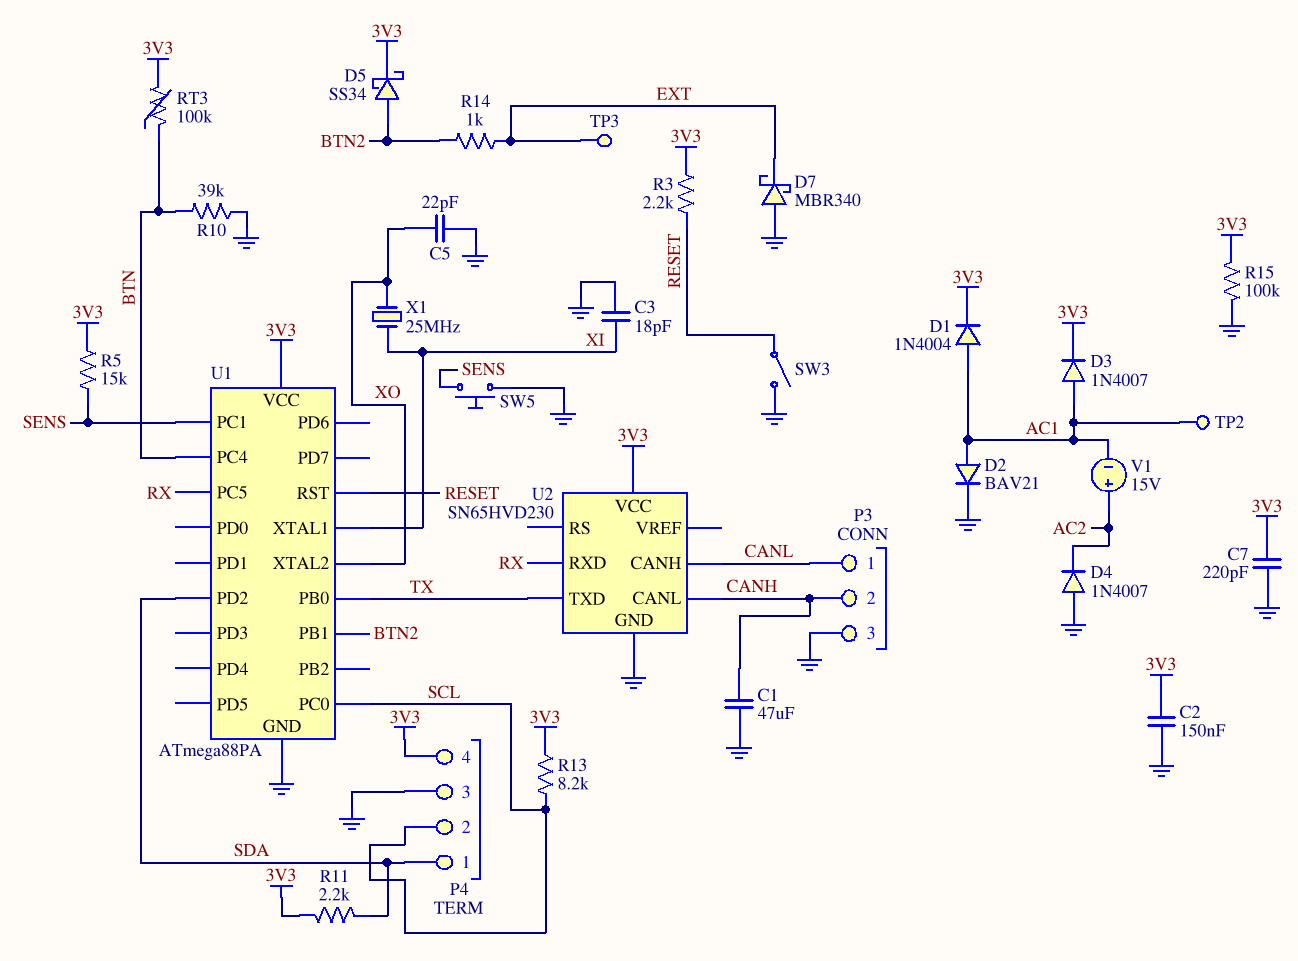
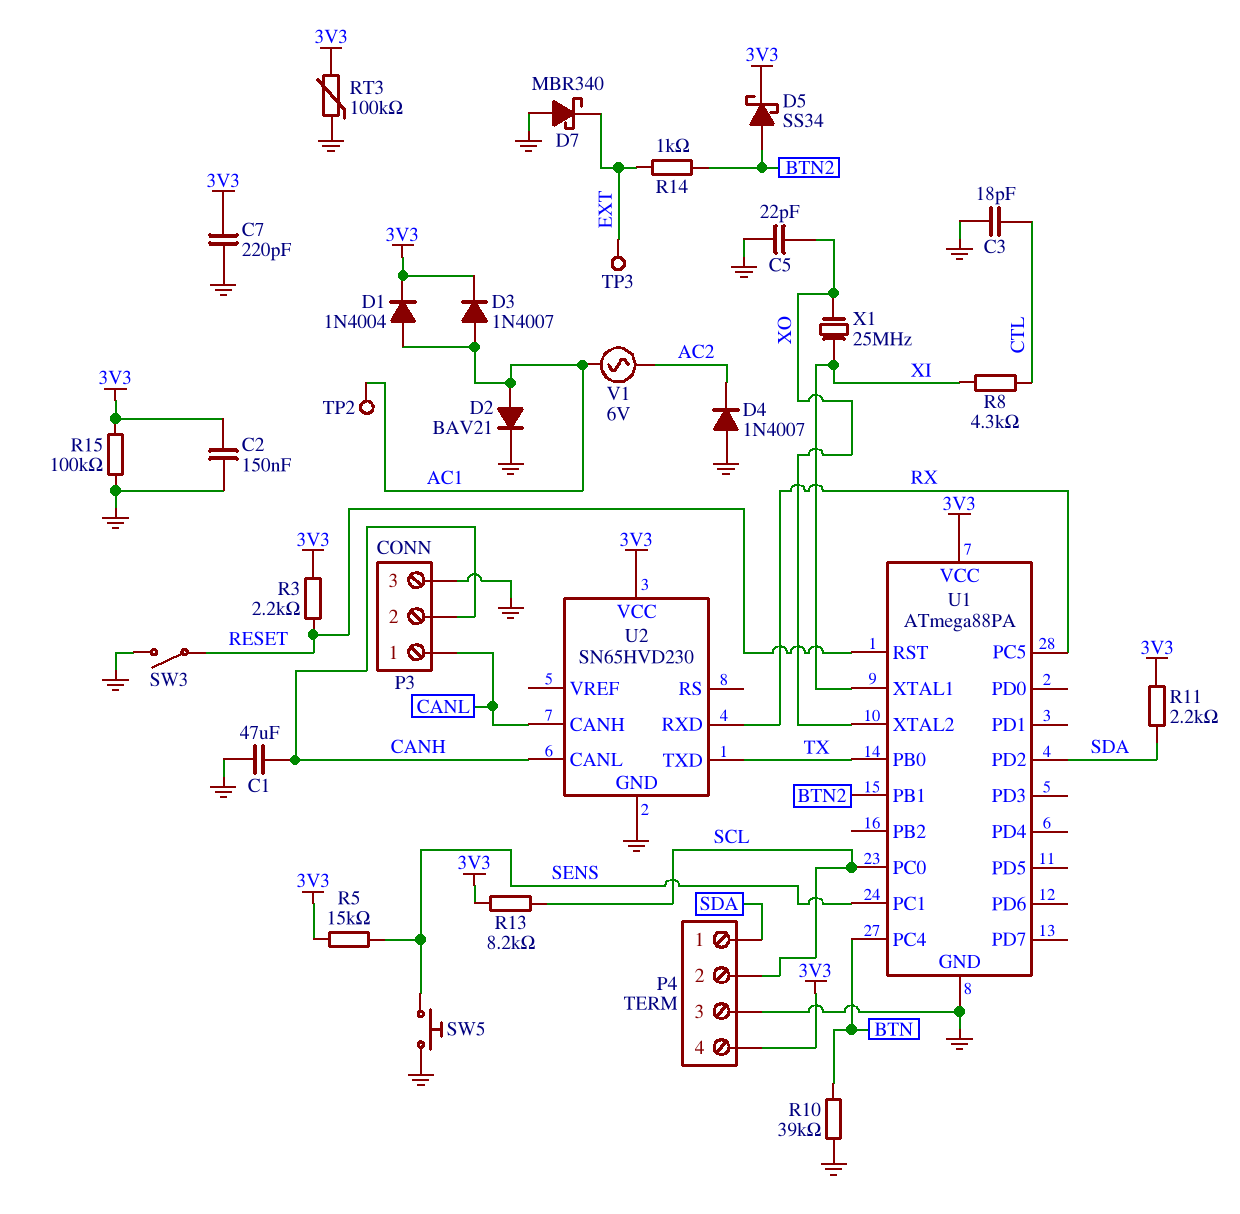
C3: 18pF (GND, XI) -> 18pF (CTL, GND)
R8: none -> 4.3k (CTL, XI)
RT3: 100k (3V3, BTN) -> 100k (3V3, GND)
V1: 15V (plus AC2, minus AC1) -> AC 6V (AC1, AC2)

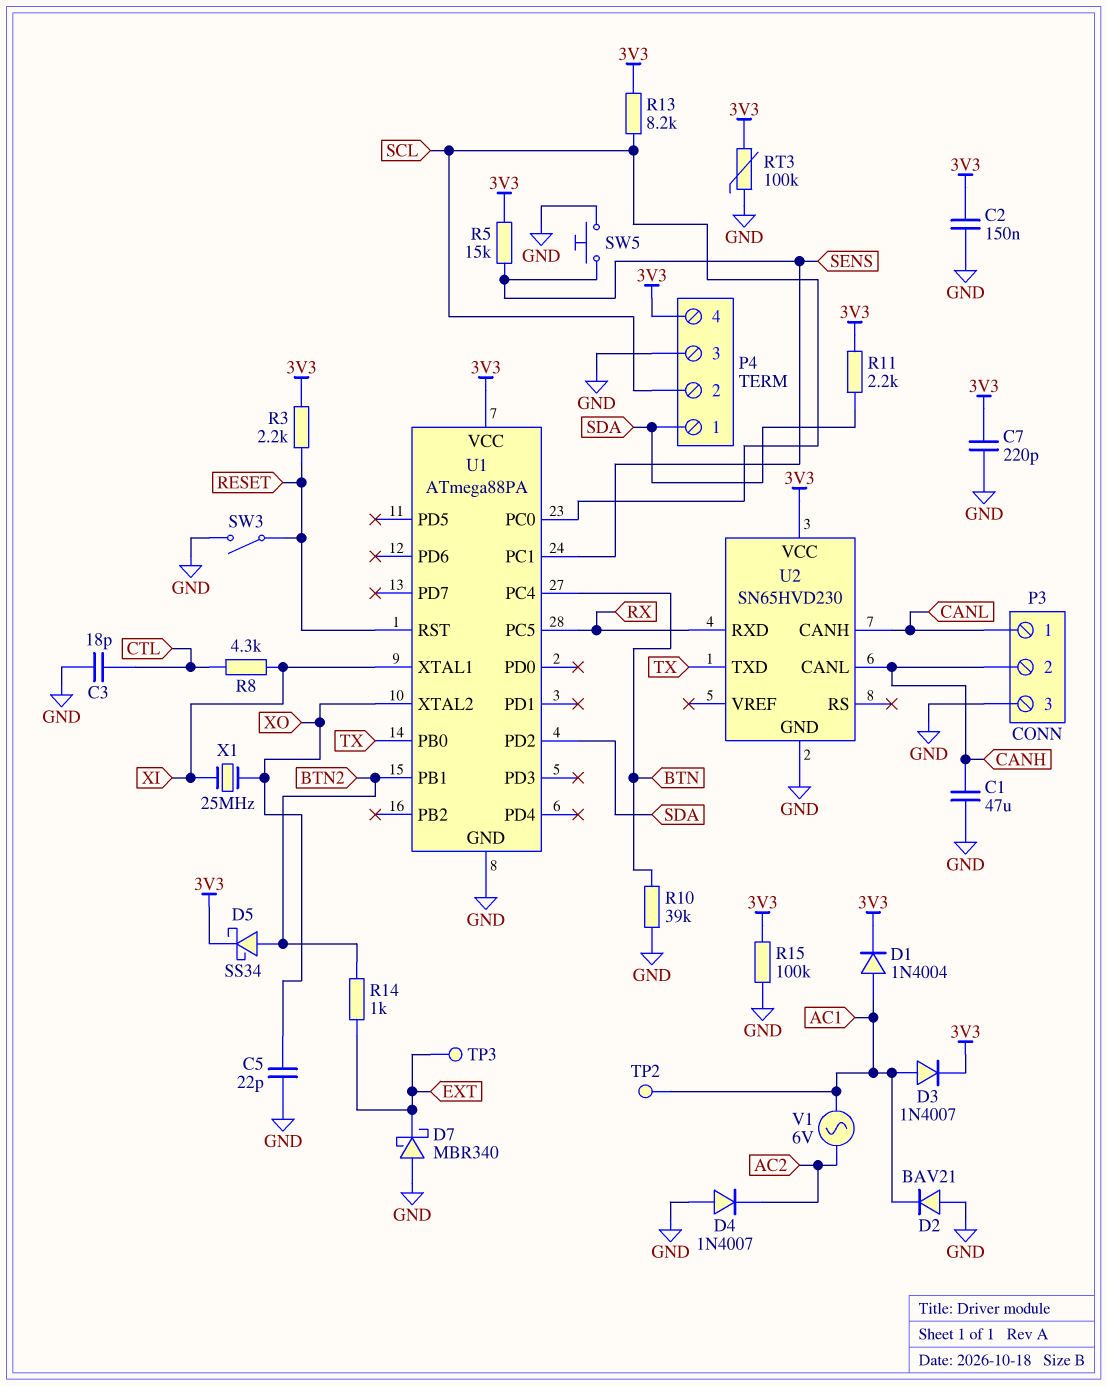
D2: diode BAV21 (A AC1, K GND) -> diode BAV21 (A GND, K AC1)

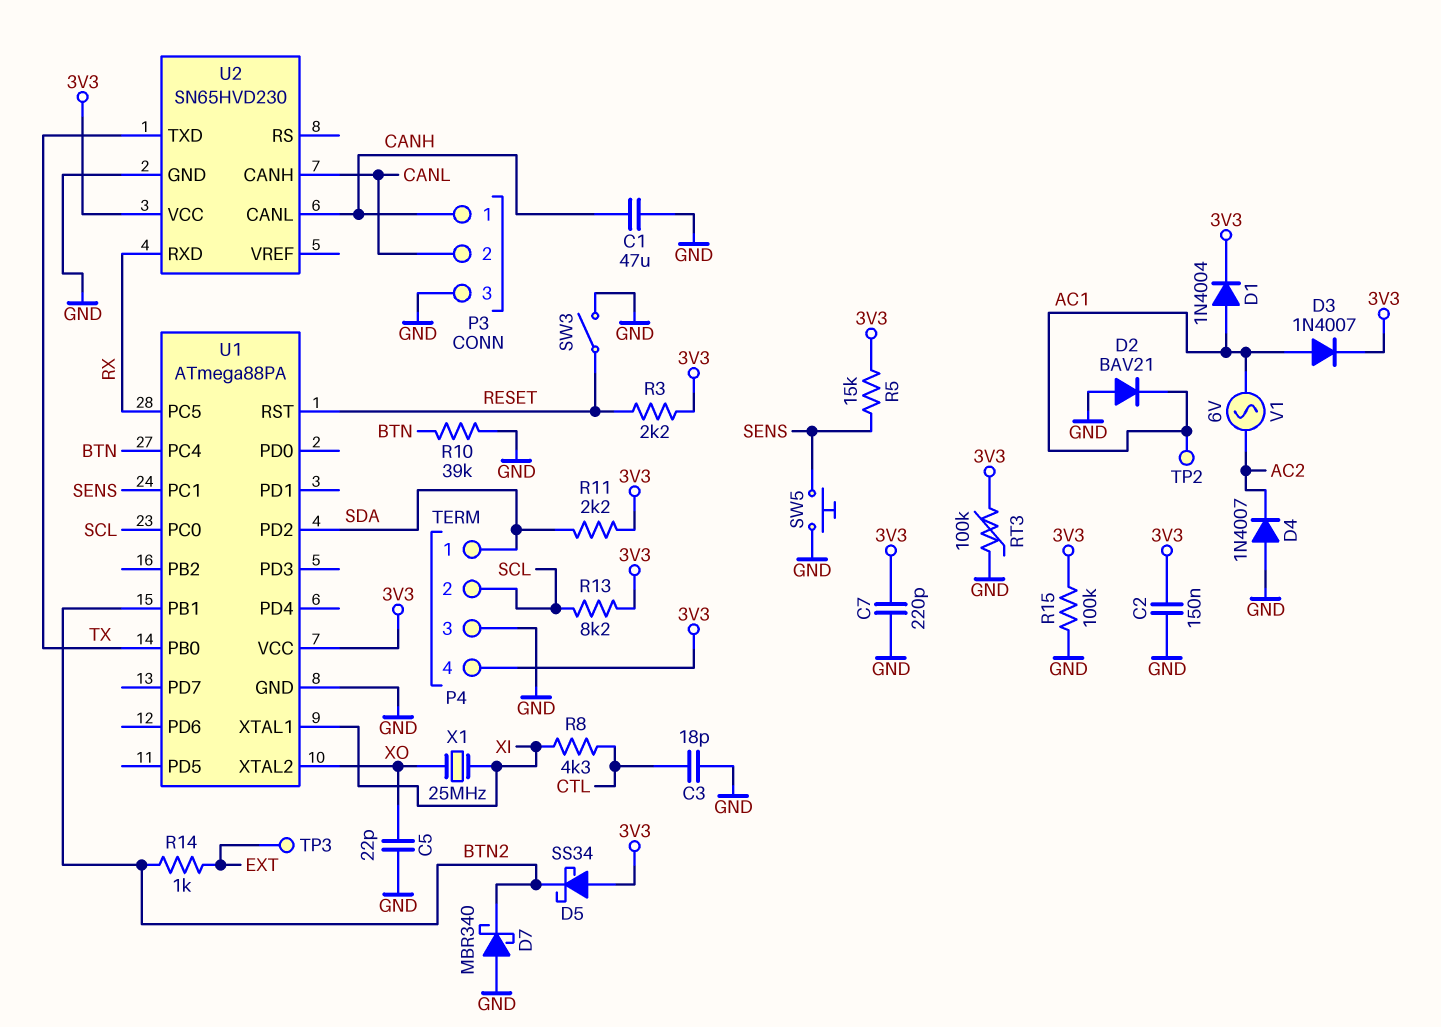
D5: schottky SS34 (A BTN2, K 3V3) -> schottky SS34 (A 3V3, K BTN2)
D7: schottky MBR340 (A GND, K EXT) -> schottky MBR340 (A GND, K BTN2)
P3 pin 1: CANL -> CANH
P3 pin 2: CANH -> CANL

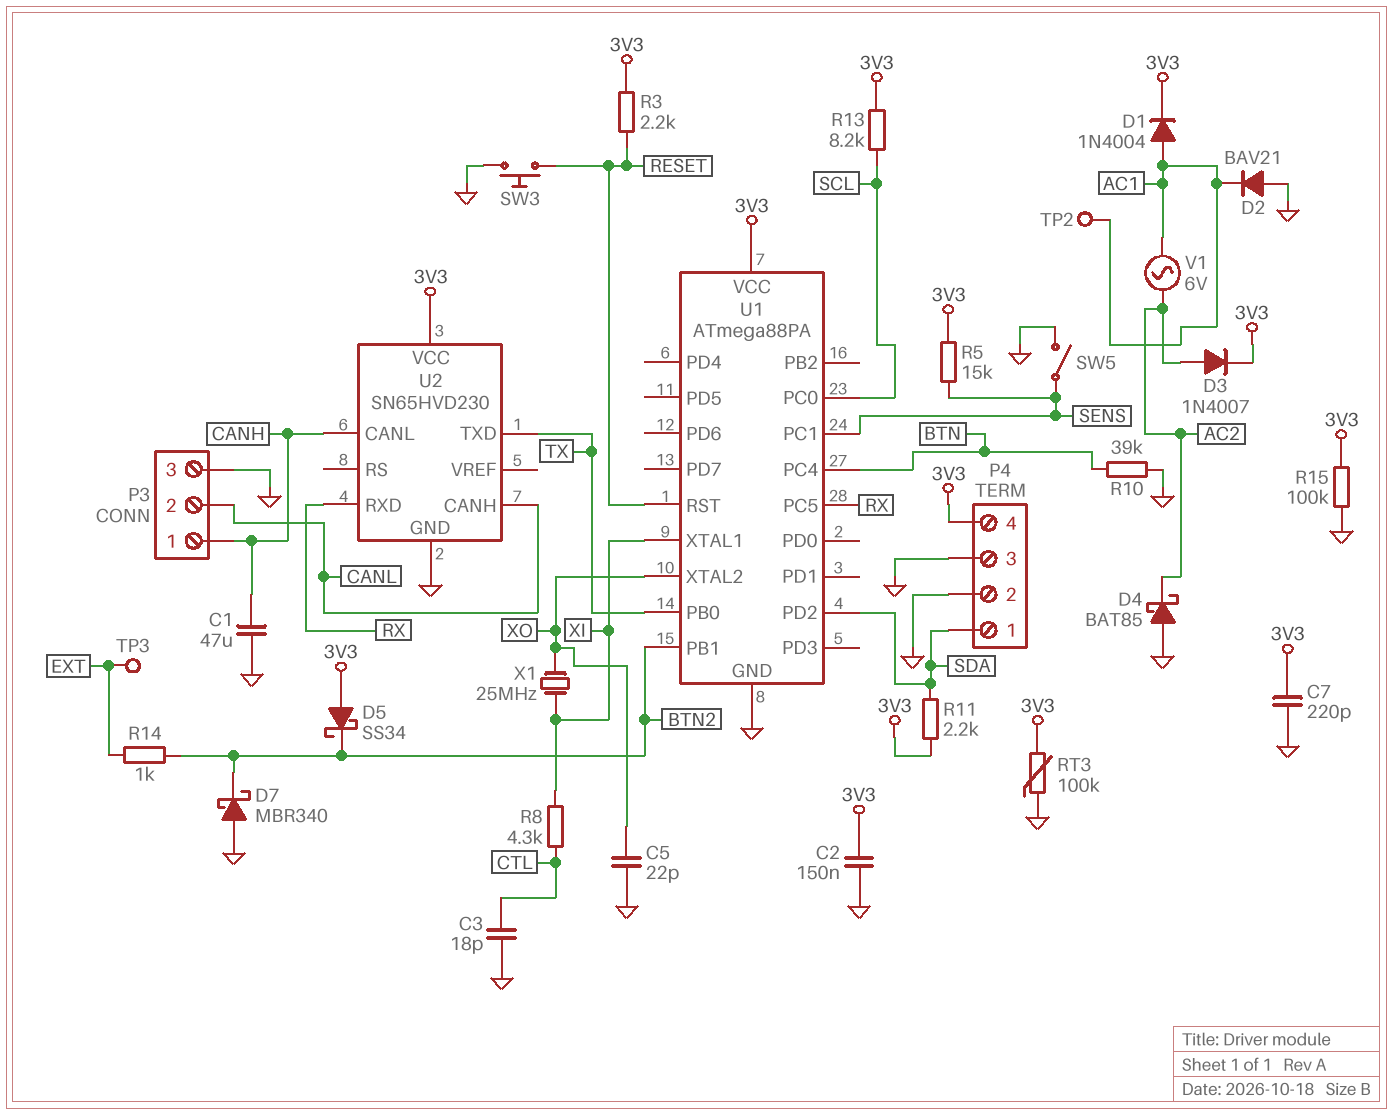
D3: diode 1N4007 (A AC1, K 3V3) -> diode 1N4007 (A AC2, K 3V3)
D4: diode 1N4007 (A GND, K AC2) -> schottky BAT85 (A GND, K AC2)
P4 pin 2: SCL -> GND
SW3: switch (GND, RESET) -> button (GND, RESET)
SW5: button (GND, SENS) -> switch (GND, SENS)

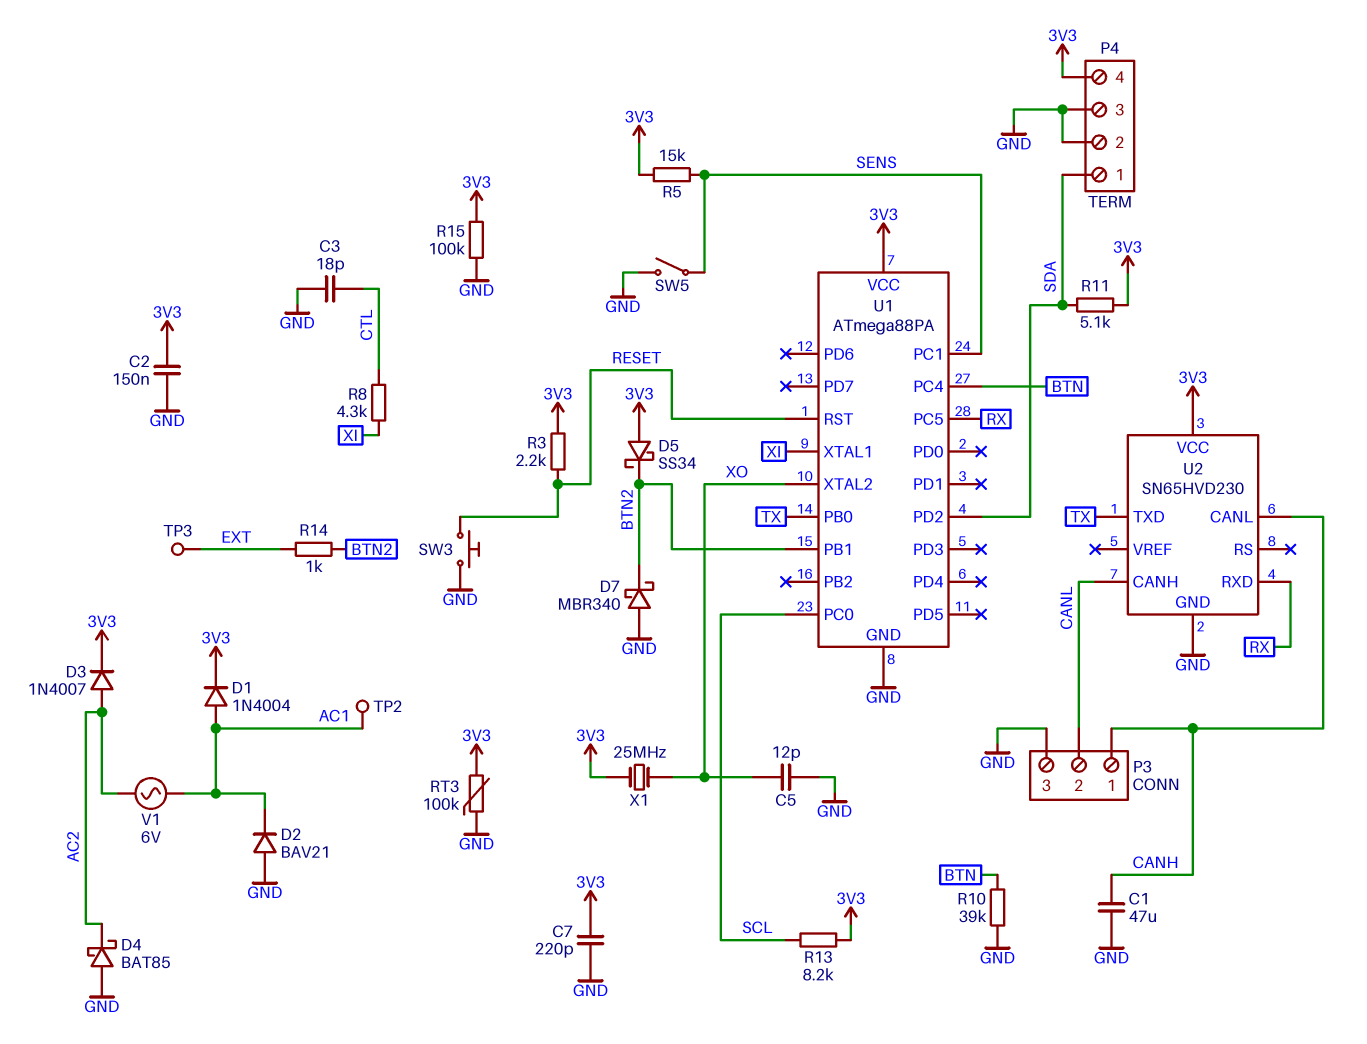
C5: 22pF (GND, XO) -> 12pF (GND, XO)
R11: 2.2k (3V3, SDA) -> 5.1k (3V3, SDA)
X1: 25MHz (XI, XO) -> 25MHz (3V3, XO)

